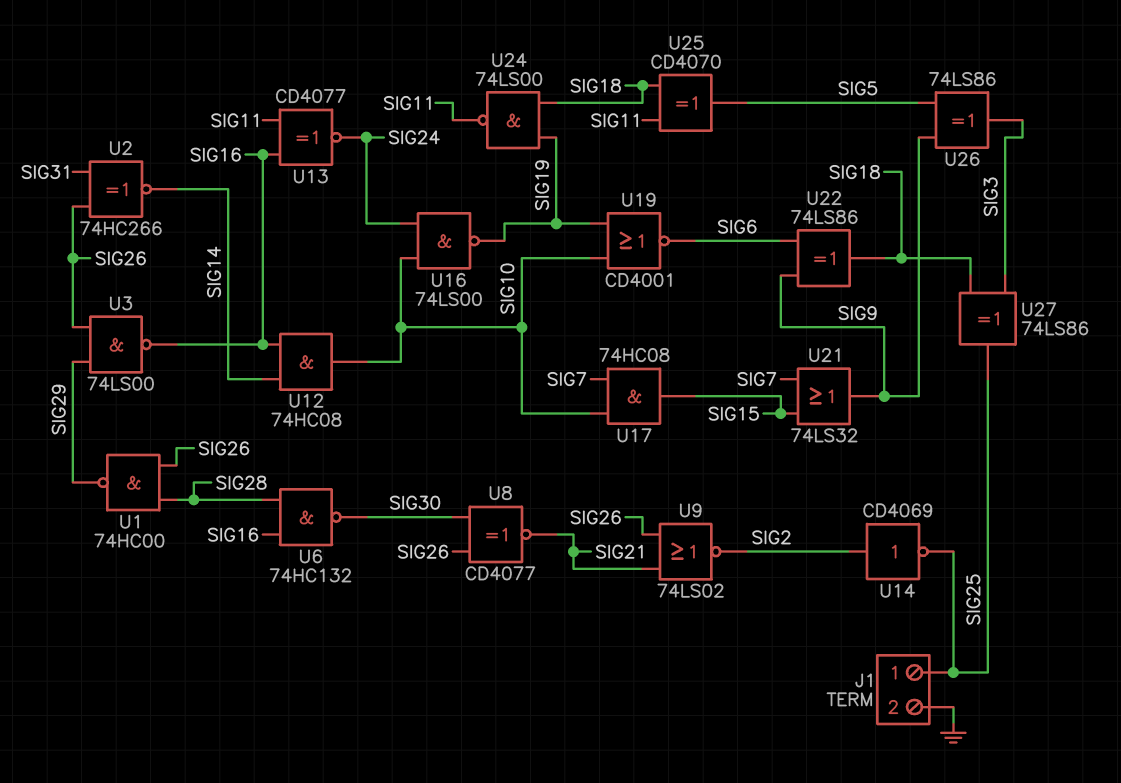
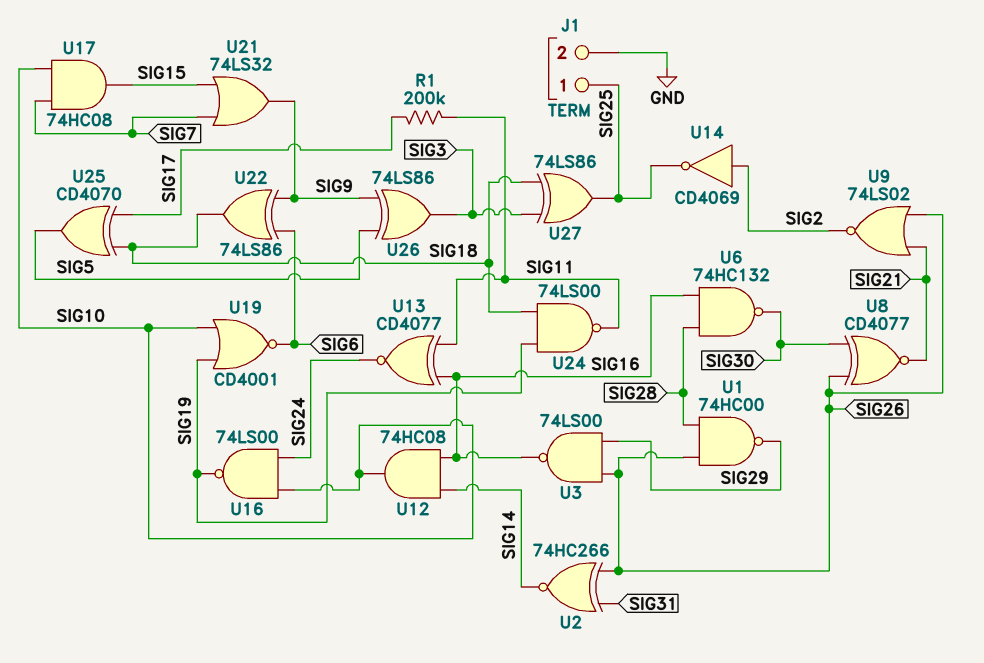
R1: none -> 200k (SIG11, SIG17)
U25: XOR CD4070 (in SIG11, in SIG18, out SIG5) -> XOR CD4070 (in SIG17, in SIG18, out SIG5)

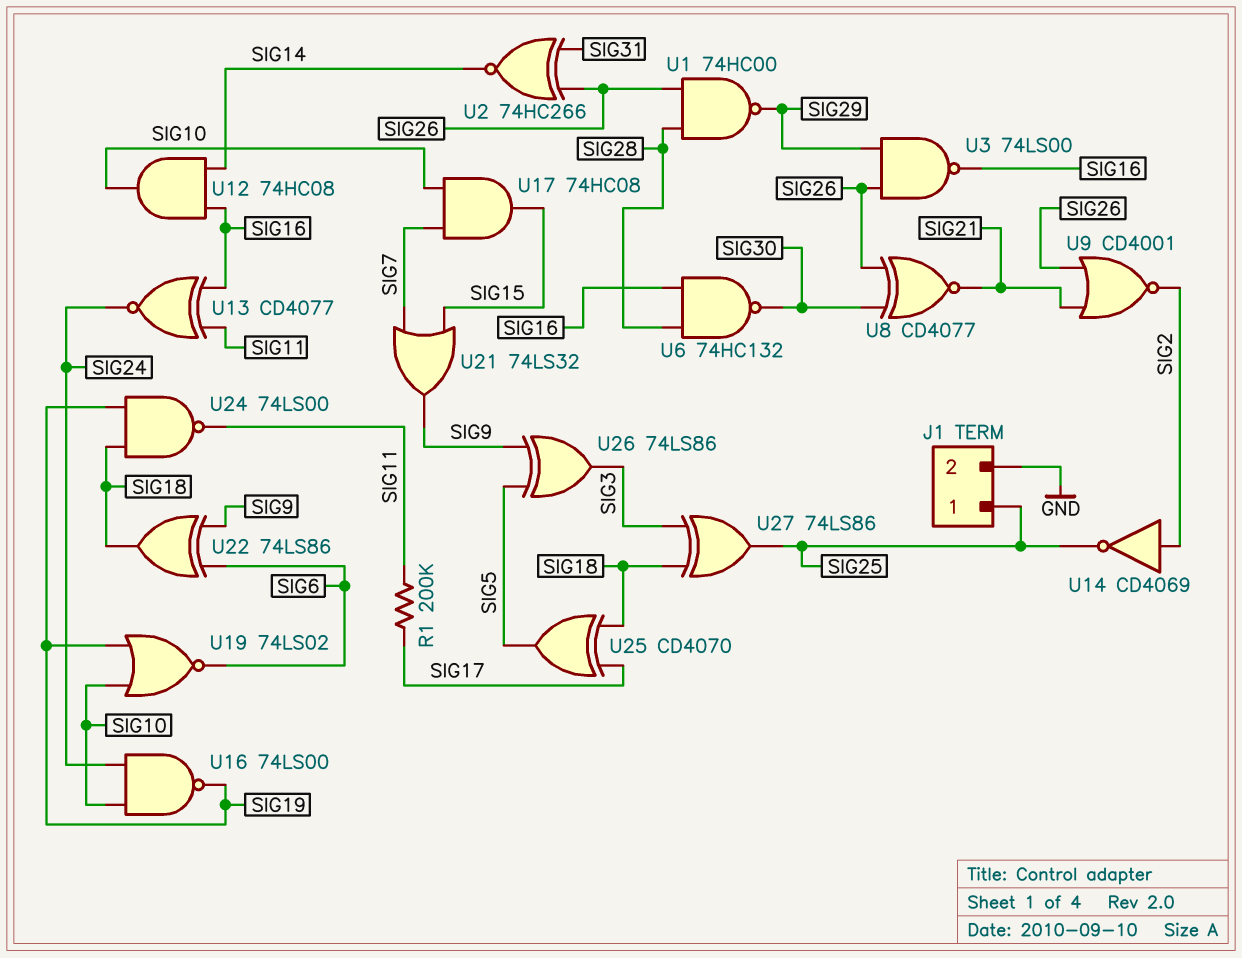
U9: NOR 74LS02 (in SIG21, in SIG26, out SIG2) -> NOR CD4001 (in SIG21, in SIG26, out SIG2)
U19: NOR CD4001 (in SIG10, in SIG19, out SIG6) -> NOR 74LS02 (in SIG10, in SIG19, out SIG6)

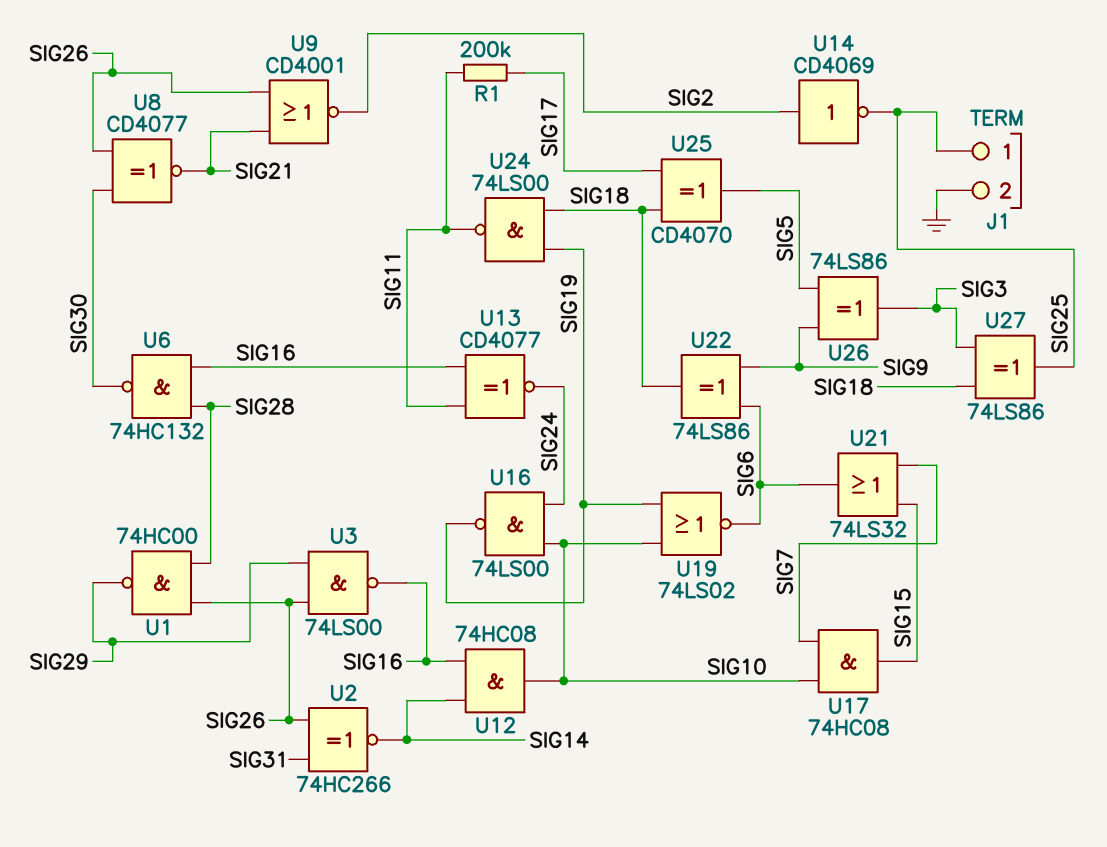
U21: OR 74LS32 (in SIG7, in SIG15, out SIG9) -> OR 74LS32 (in SIG7, in SIG15, out SIG6)

